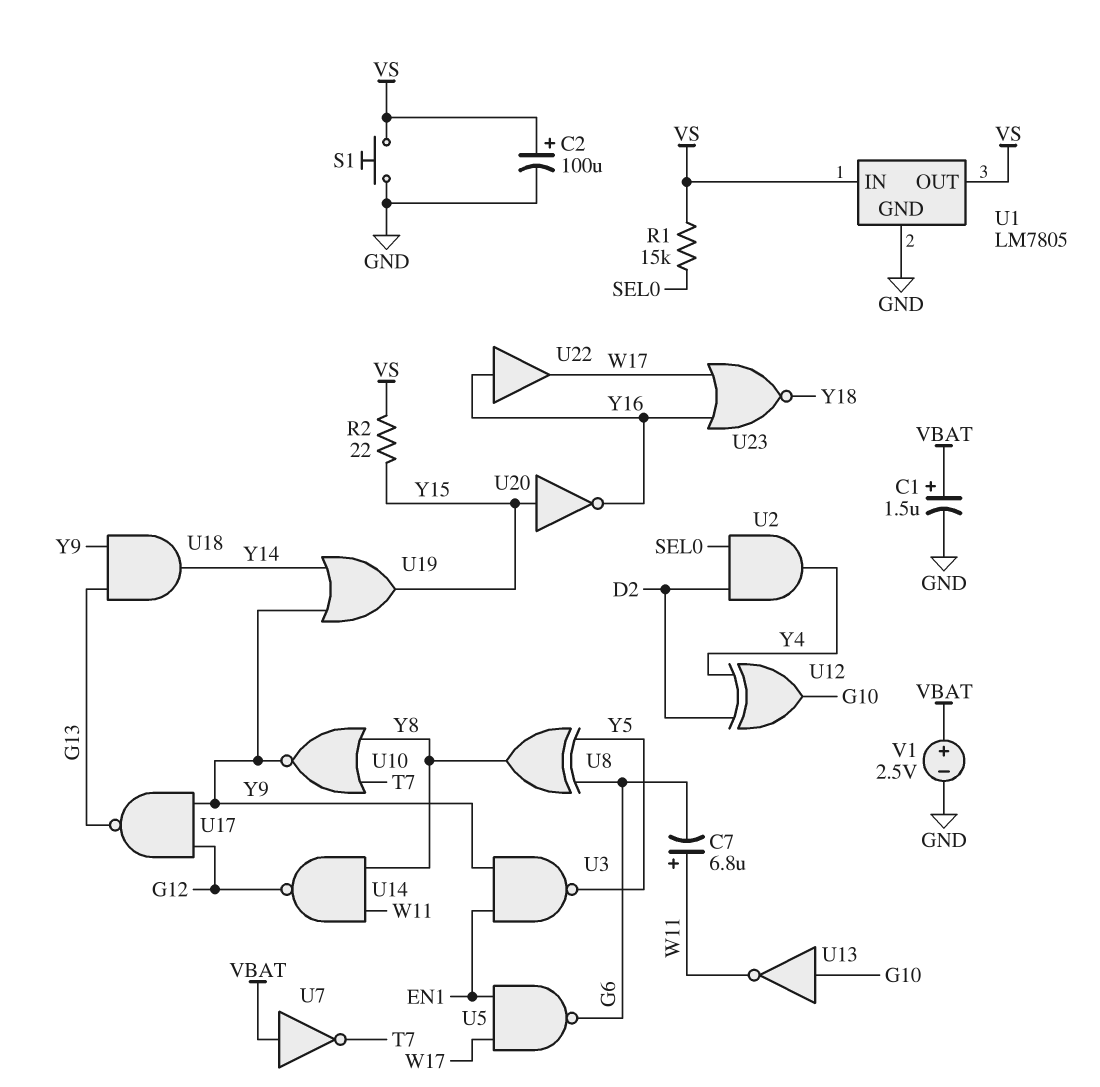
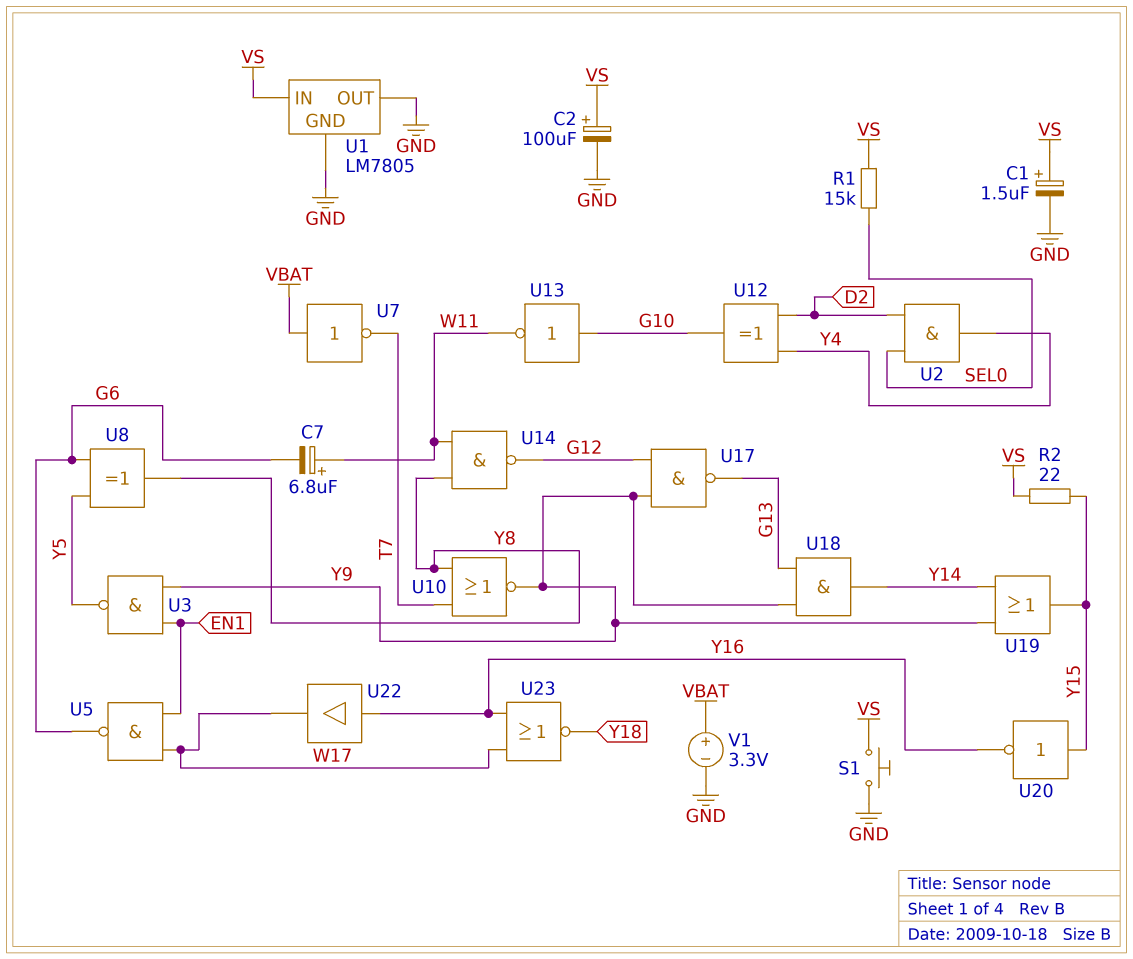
C1: 1.5uF (plus VBAT, minus GND) -> 1.5uF (plus VS, minus GND)
U1 pin OUT: VS -> GND
V1: 2.5V (plus VBAT, minus GND) -> 3.3V (plus VBAT, minus GND)

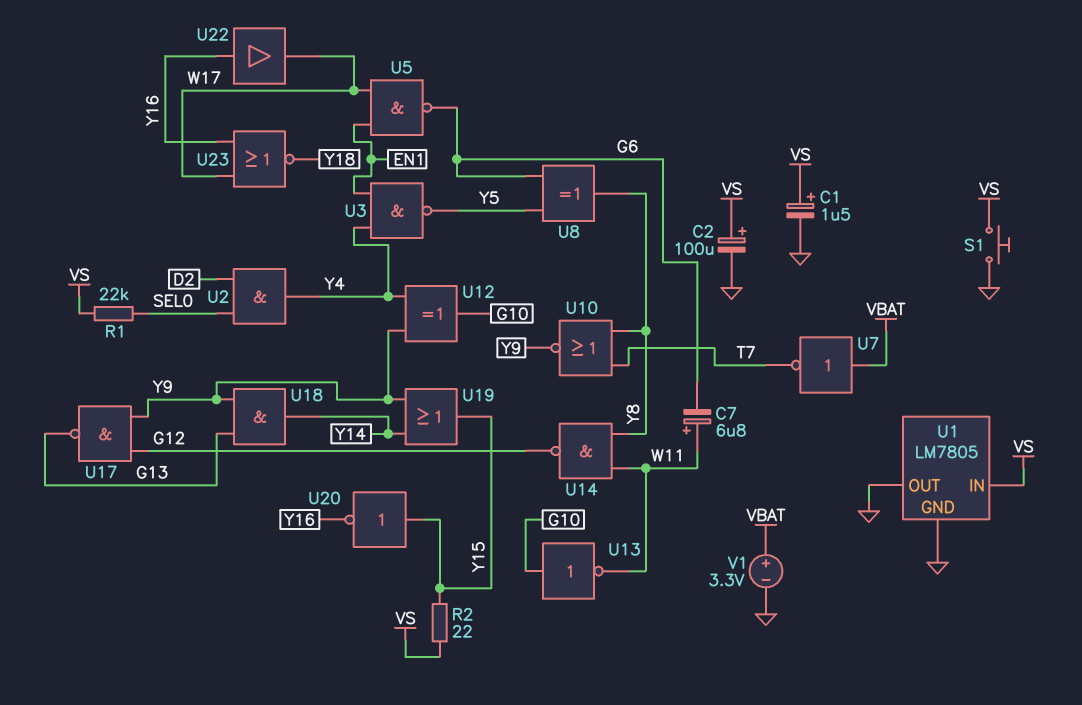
R1: 15k (SEL0, VS) -> 22k (SEL0, VS)
U3: NAND (in EN1, in Y9, out Y5) -> NAND (in EN1, in Y4, out Y5)
U12: XOR (in D2, in Y4, out G10) -> XOR (in Y4, in Y9, out G10)

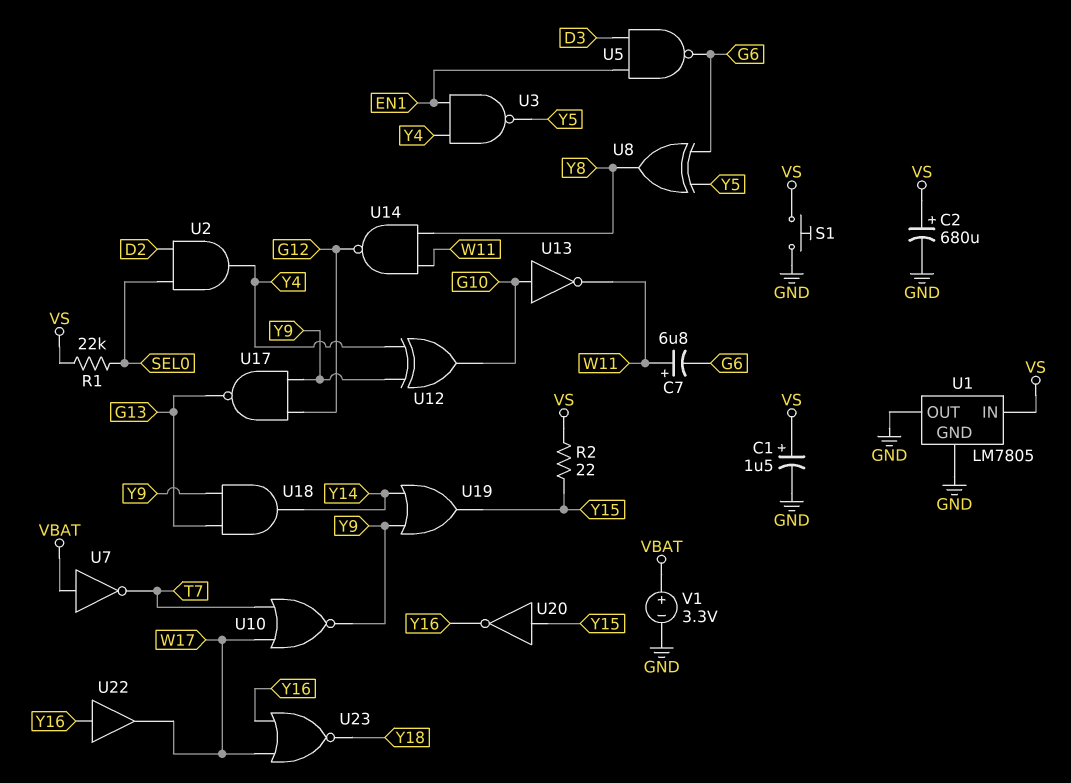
C2: 100uF (plus VS, minus GND) -> 680uF (plus VS, minus GND)
U5: NAND (in EN1, in W17, out G6) -> NAND (in D3, in EN1, out G6)
U10: NOR (in T7, in Y8, out Y9) -> NOR (in T7, in W17, out Y9)

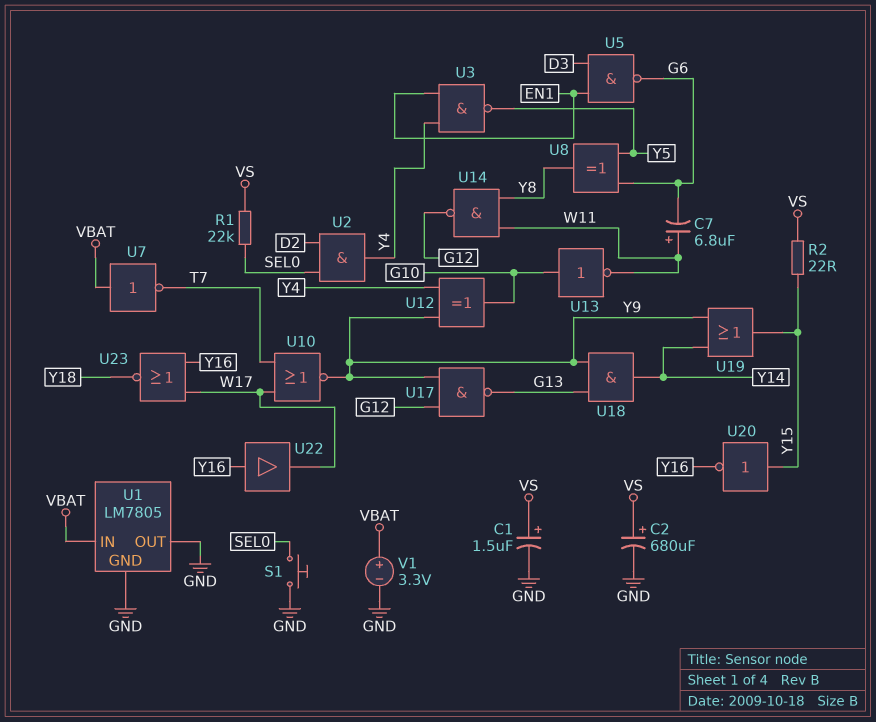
S1: button (GND, VS) -> button (GND, SEL0)
U1 pin IN: VS -> VBAT

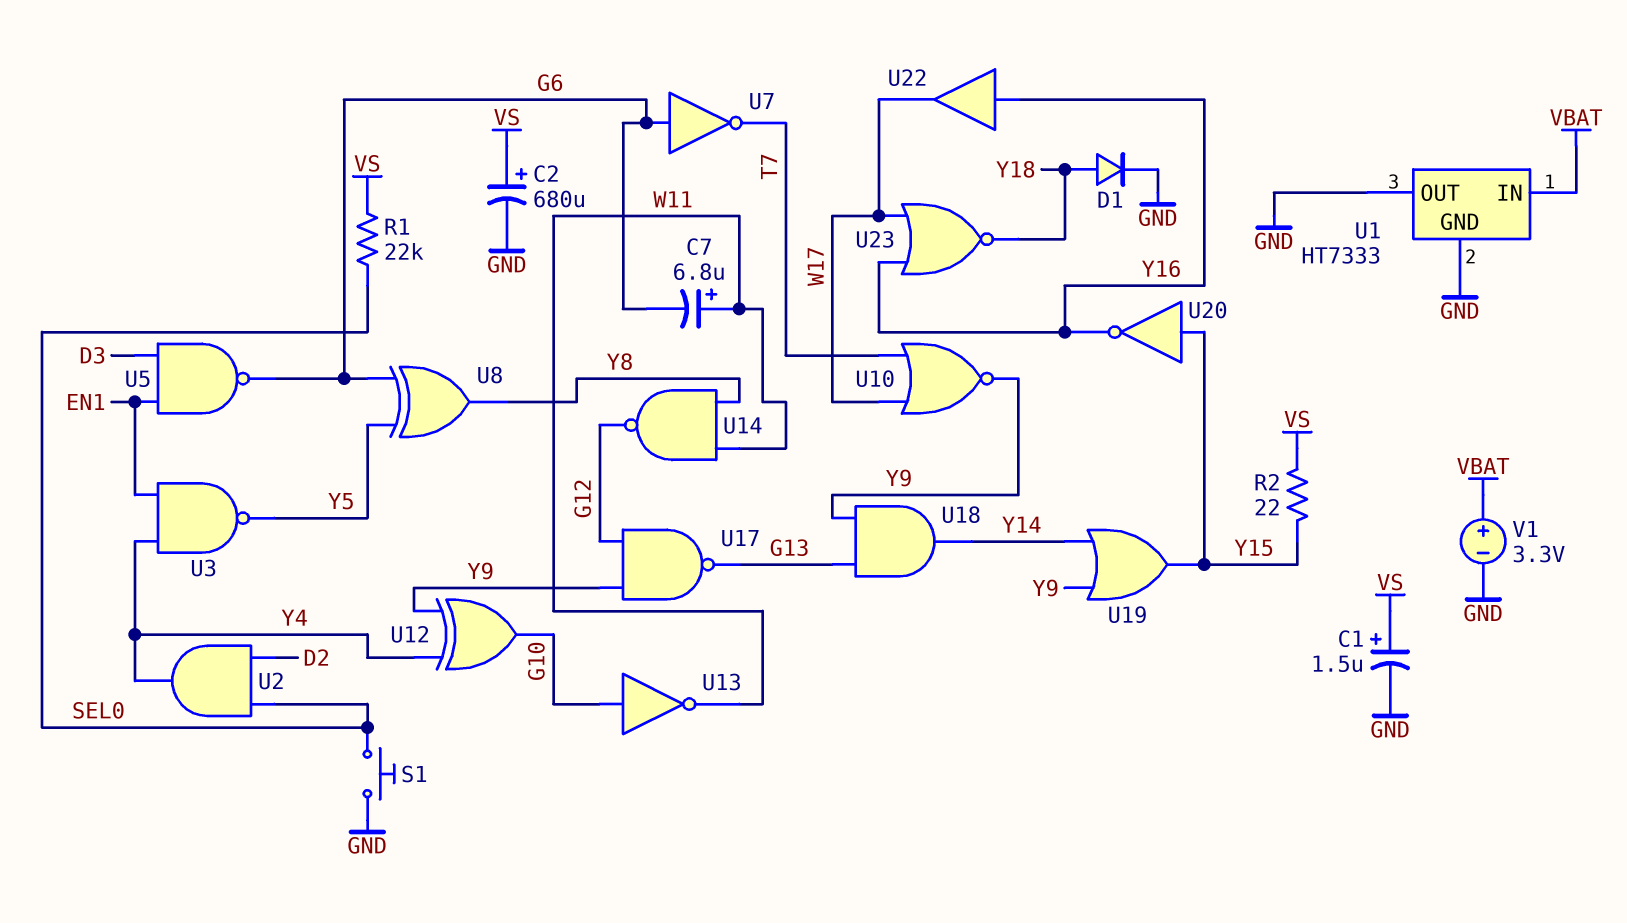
D1: none -> diode (A Y18, K GND)
U1: LM7805 -> HT7333
U7: NOT (in VBAT, out T7) -> NOT (in G6, out T7)

